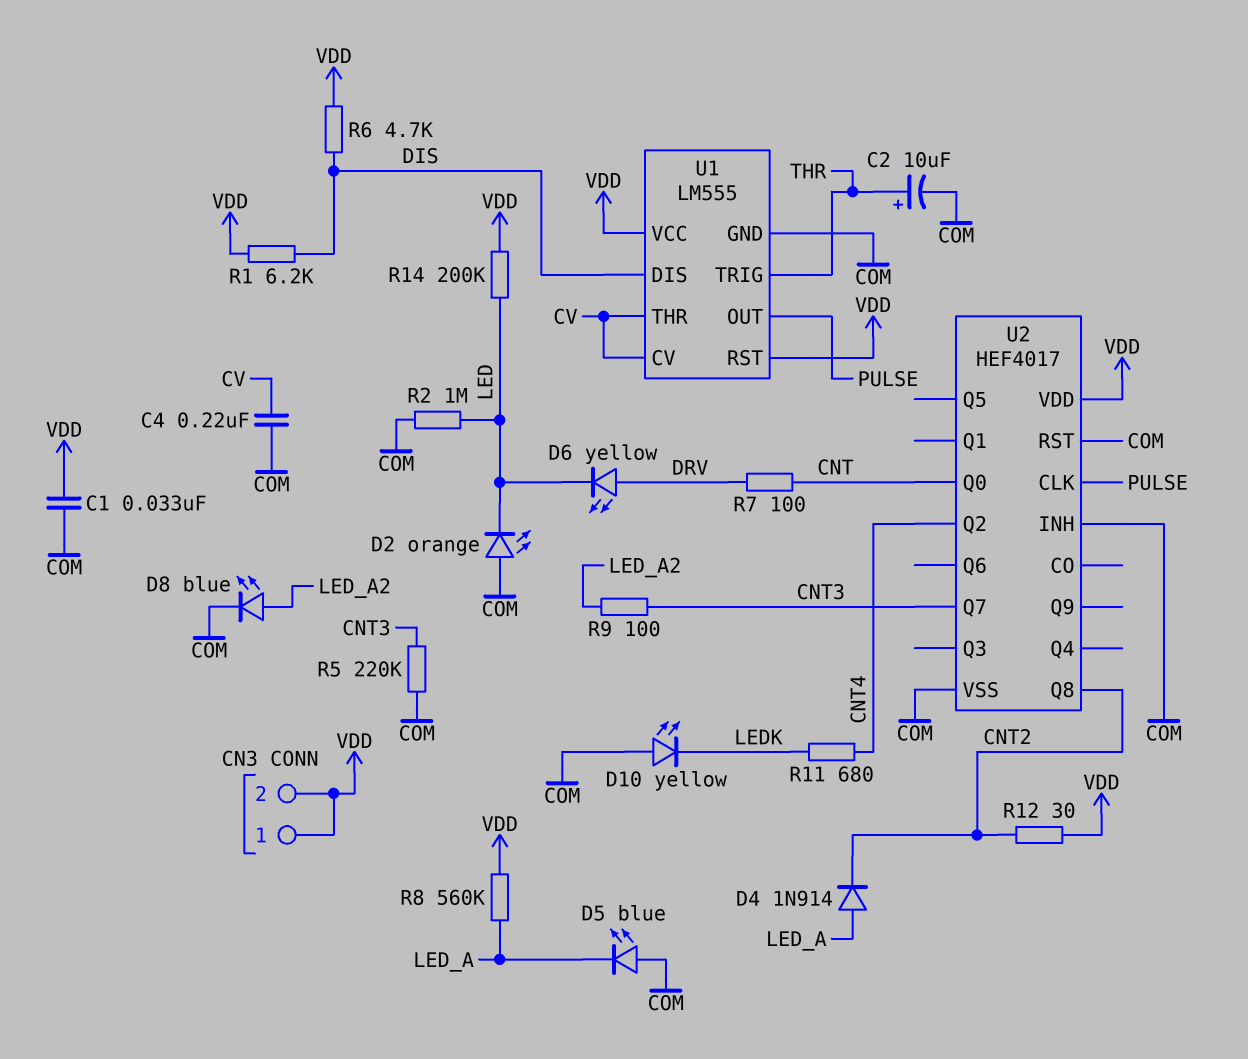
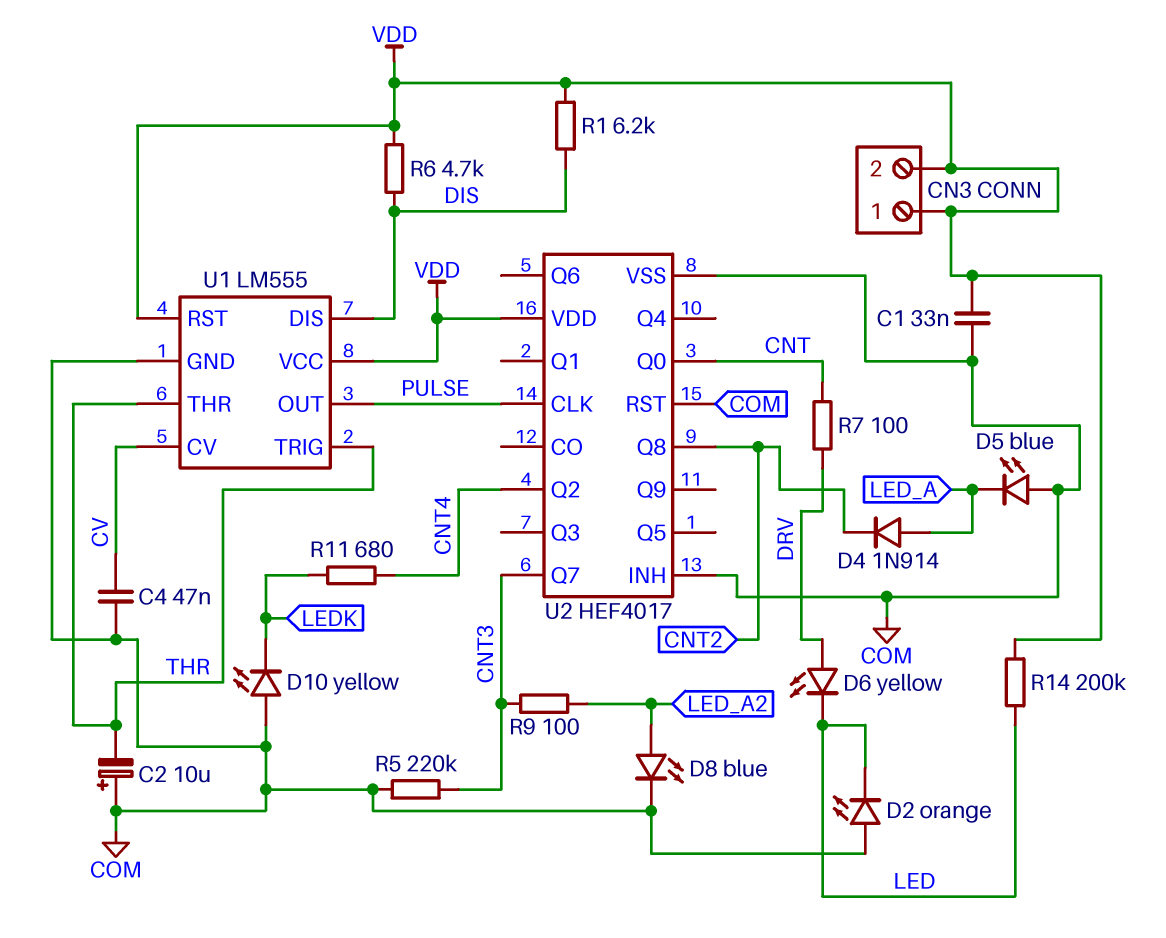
C2: 10uF (plus THR, minus COM) -> 10uF (plus COM, minus THR)
C4: 220nF (COM, CV) -> 47nF (COM, CV)
R2: 1M (COM, LED) -> none
R8: 560k (LED_A, VDD) -> none
R12: 30 (CNT2, VDD) -> none
U1 pin THR: CV -> THR

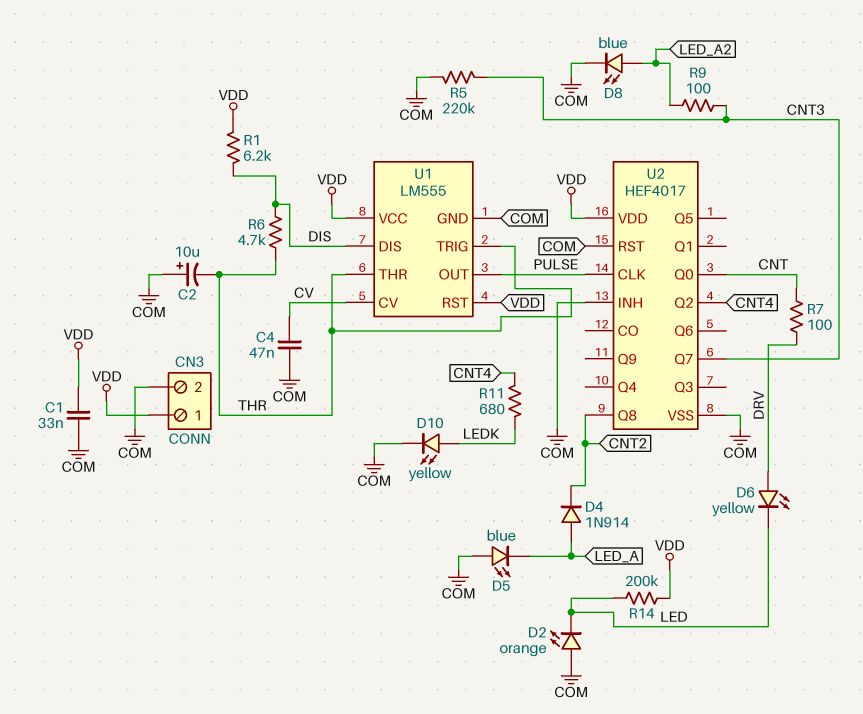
CN3 pin 2: VDD -> COM
D10: LED yellow (A COM, K LEDK) -> LED yellow (A LEDK, K COM)
R6: 4.7k (DIS, VDD) -> 4.7k (DIS, THR)

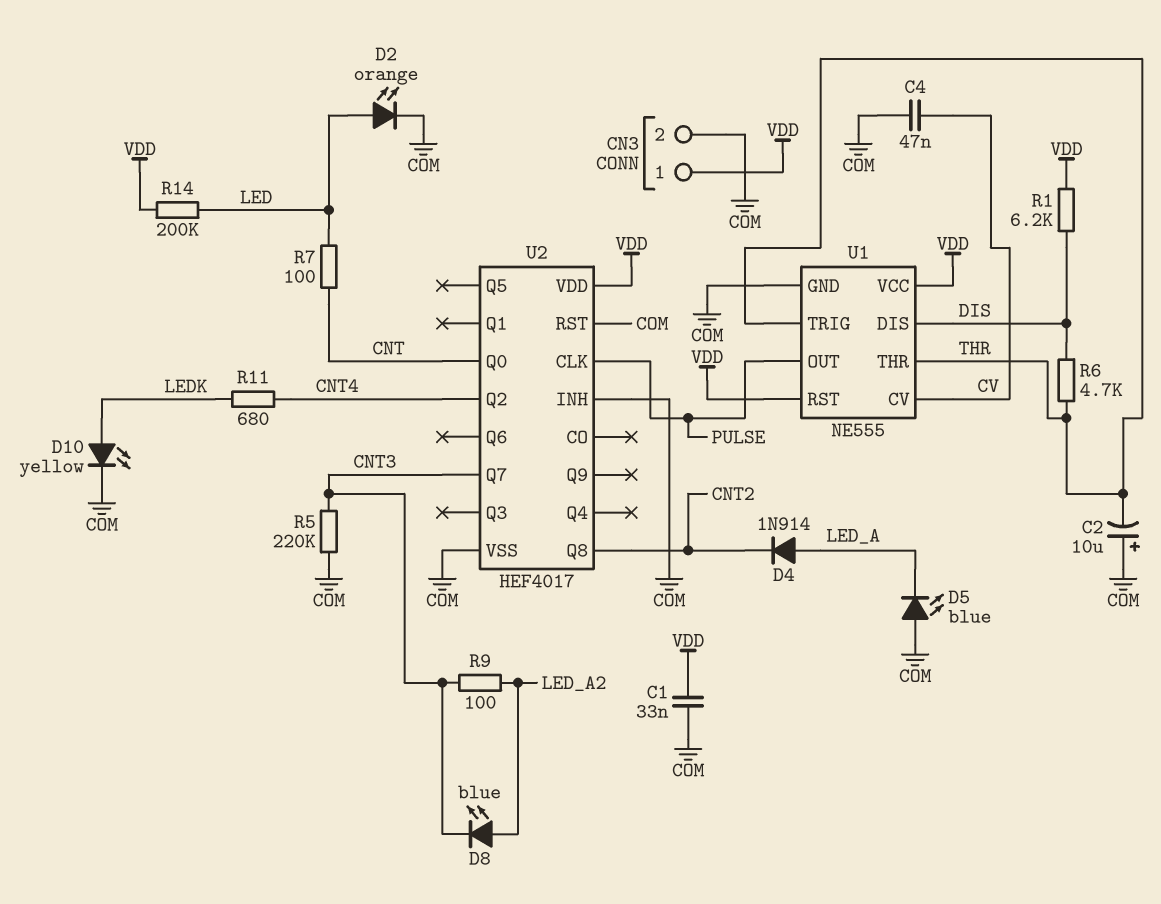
D2: LED orange (A COM, K LED) -> LED orange (A LED, K COM)
D6: LED yellow (A DRV, K LED) -> none
D8: LED blue (A LED_A2, K COM) -> LED blue (A LED_A2, K CNT3)
R7: 100 (CNT, DRV) -> 100 (CNT, LED)
U1: LM555 -> NE555

